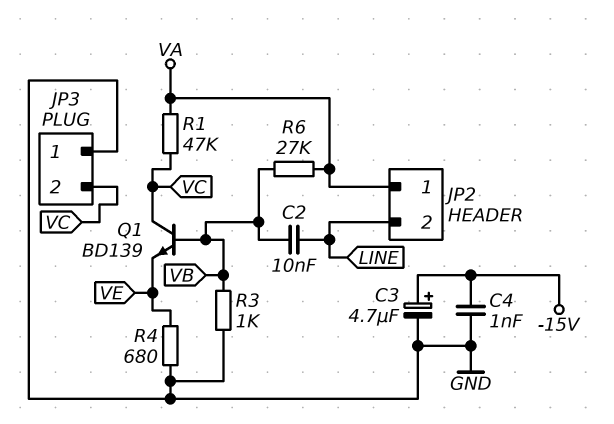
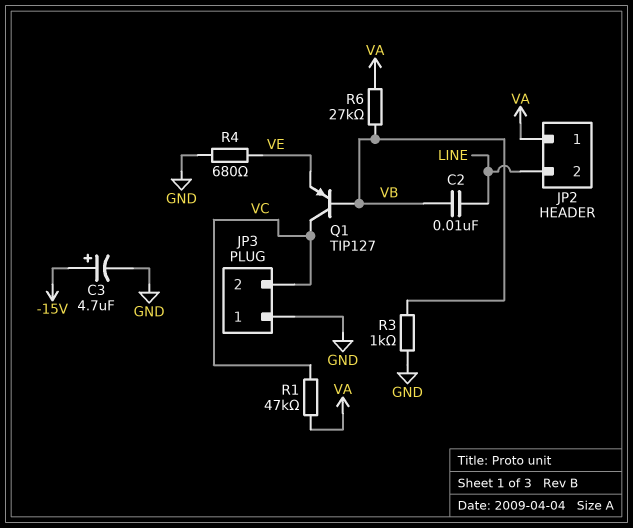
C4: 1nF (-15V, GND) -> none
Q1: NPN BD139 (B VB, C VC, E VE) -> PNP TIP127 (B VB, C VC, E VE)

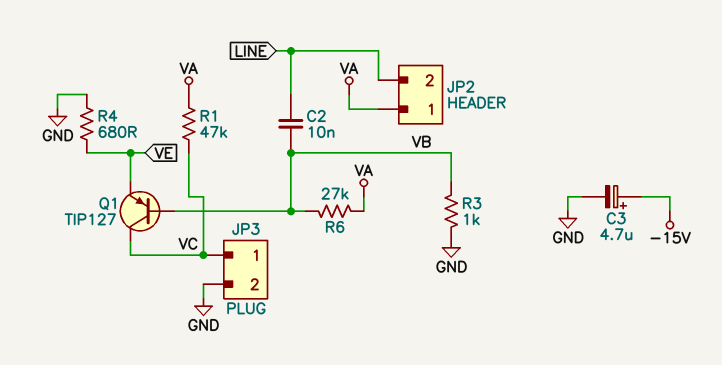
JP3 pin 1: GND -> VC
JP3 pin 2: VC -> GND

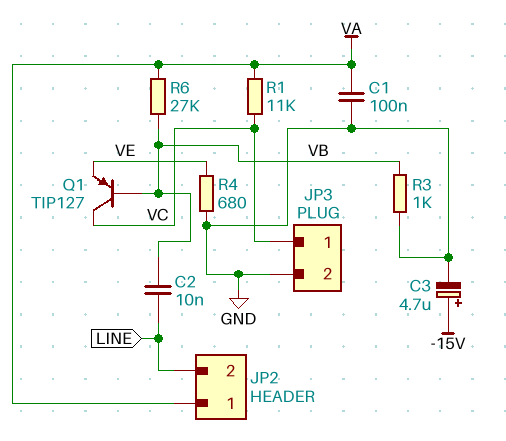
C1: none -> 100nF (GND, VA)
R1: 47k (VA, VC) -> 11k (VA, VC)

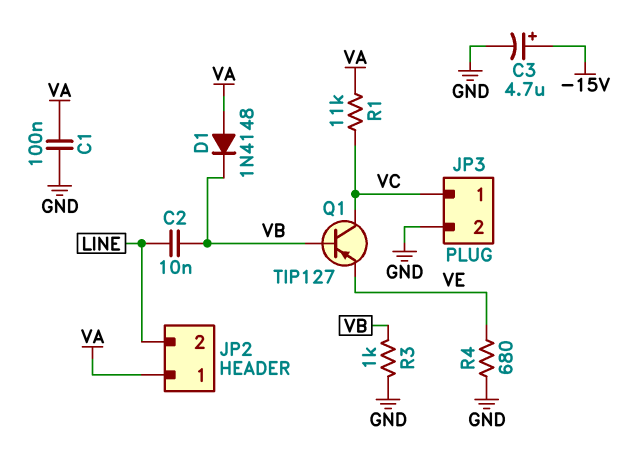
D1: none -> diode 1N4148 (A VA, K VB)
R6: 27k (VA, VB) -> none

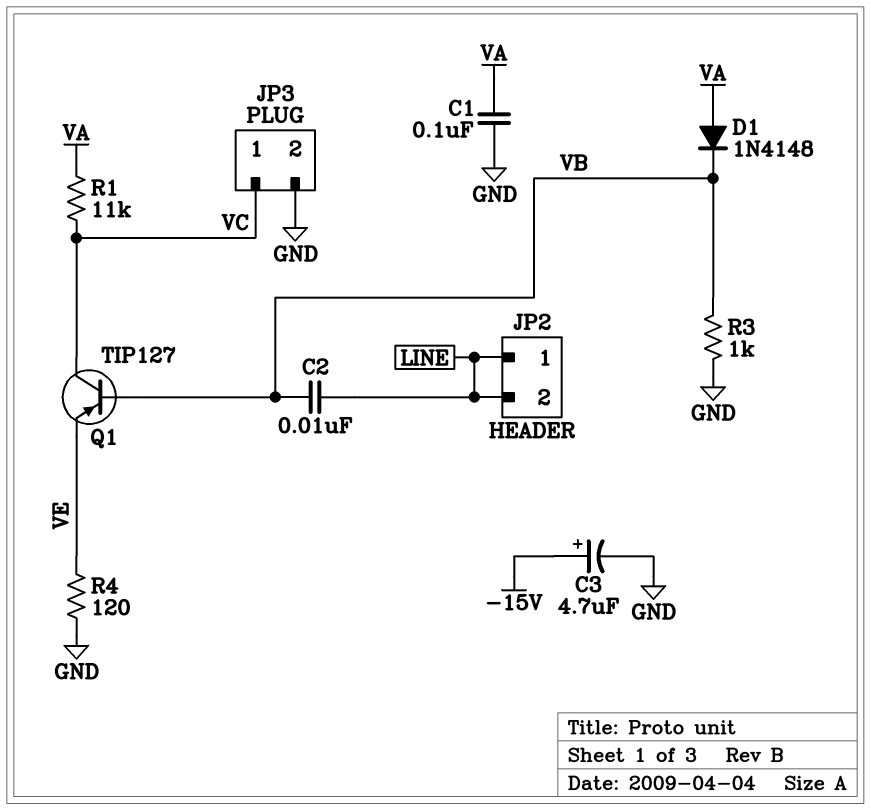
JP2 pin 1: VA -> LINE
R4: 680 (GND, VE) -> 120 (GND, VE)

